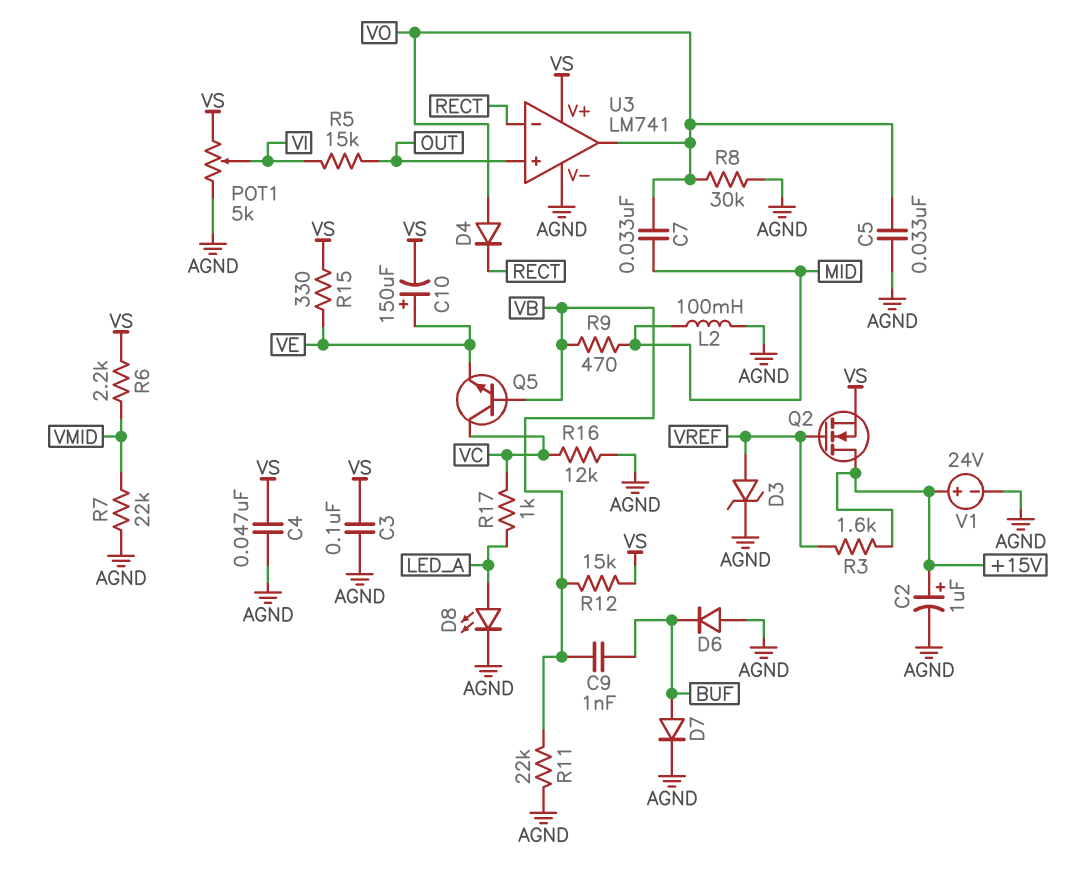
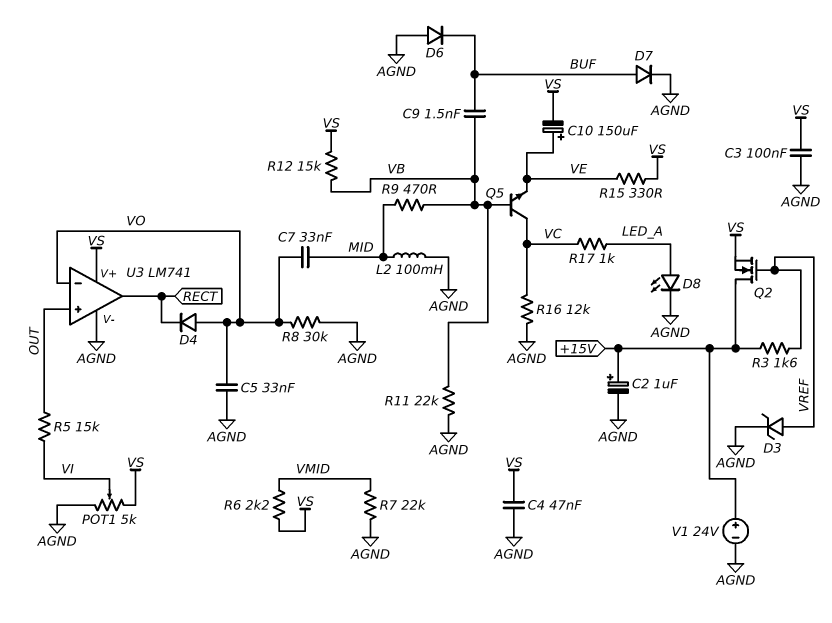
C9: 1nF (BUF, VB) -> 1.5nF (BUF, VB)
U3 pin in-: RECT -> VO
U3 pin out: VO -> RECT

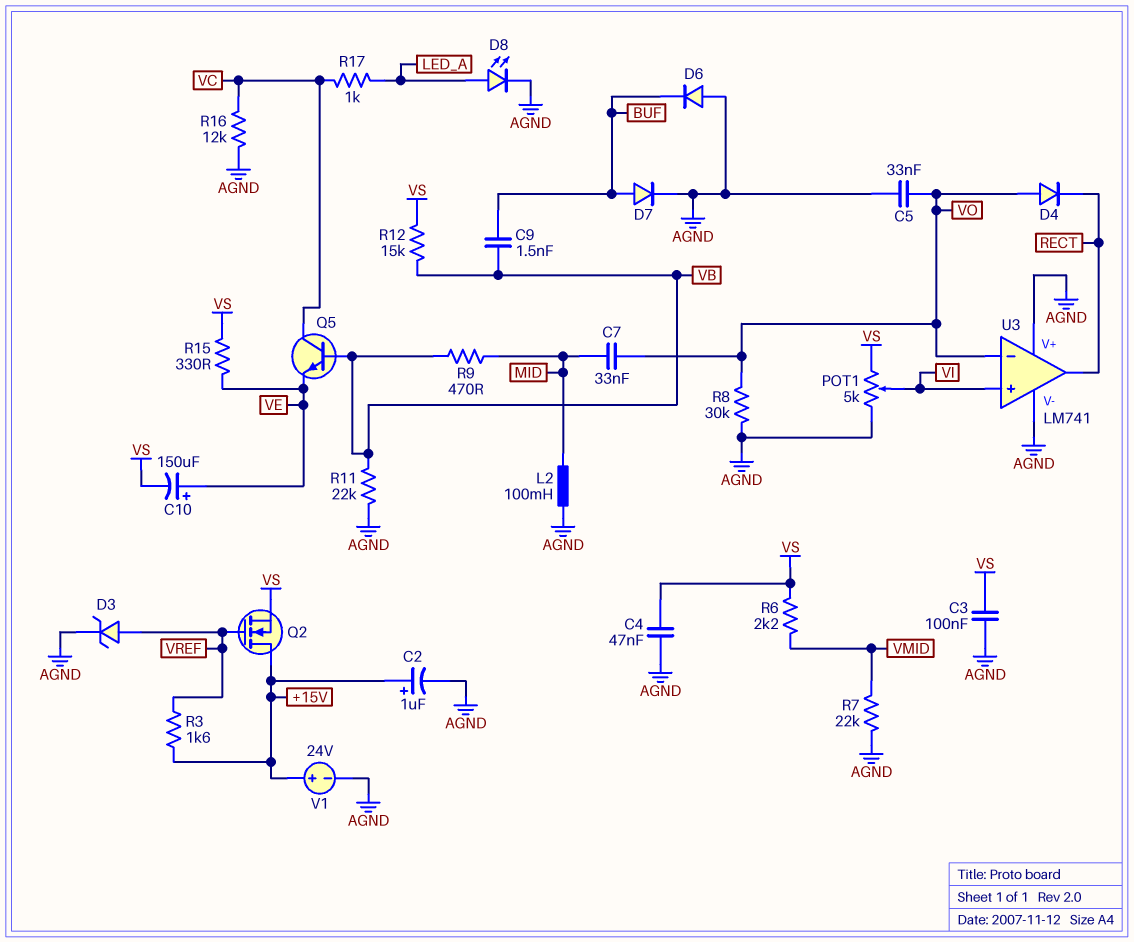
R5: 15k (OUT, VI) -> none
U3 pin V+: VS -> AGND
U3 pin in+: OUT -> VI

